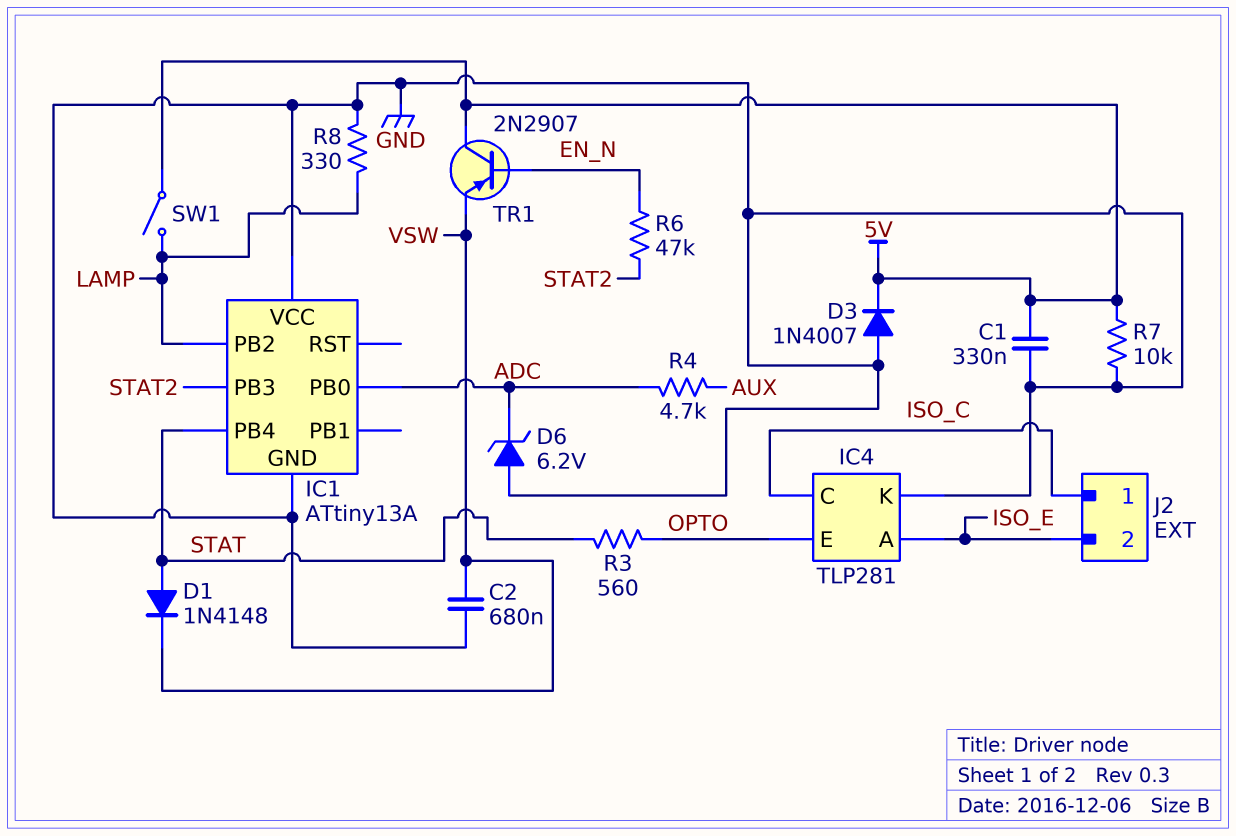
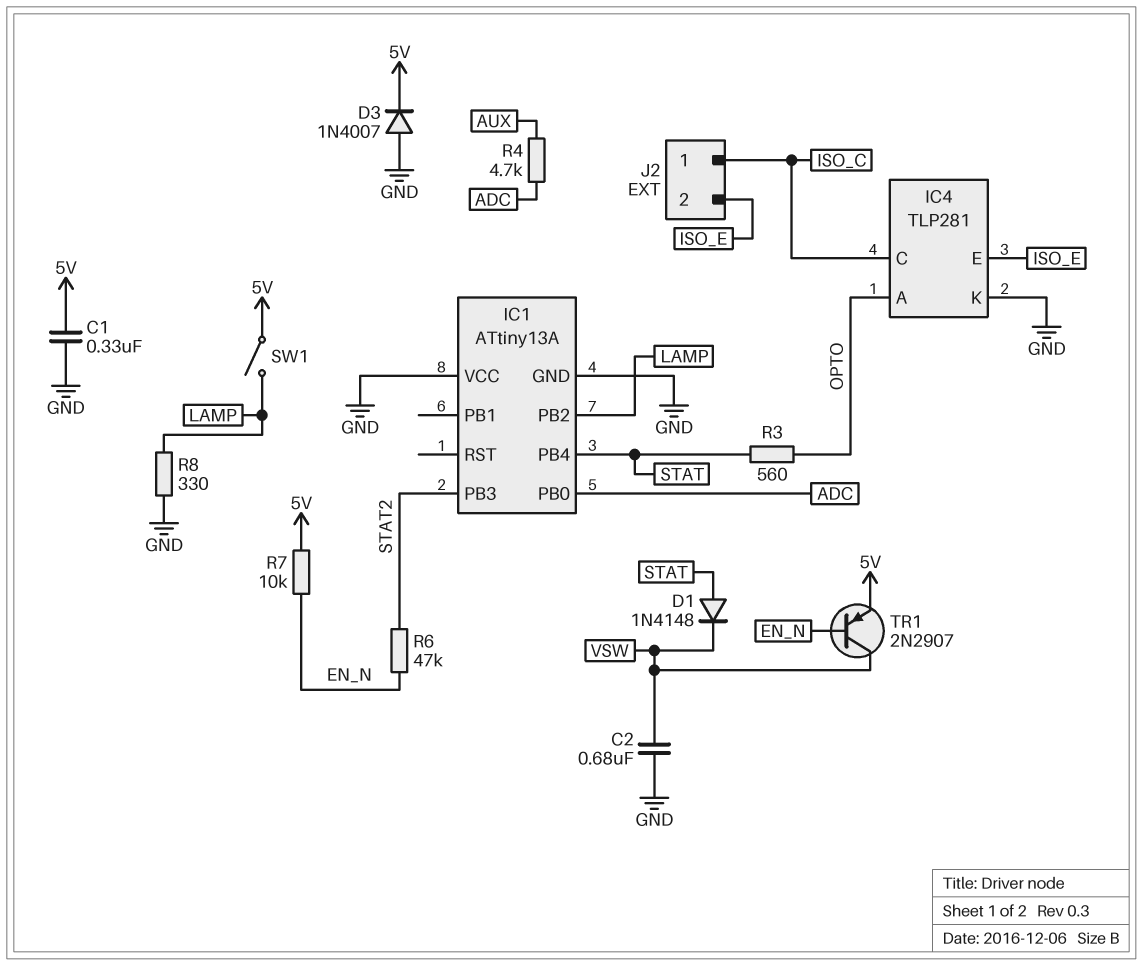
D6: zener 6.2V (A GND, K ADC) -> none
IC4 pin A: ISO_E -> OPTO
IC4 pin E: OPTO -> ISO_E
R7: 10k (5V, GND) -> 10k (5V, EN_N)
TR1: PNP 2N2907 (B EN_N, C 5V, E VSW) -> PNP 2N2907 (B EN_N, C VSW, E 5V)

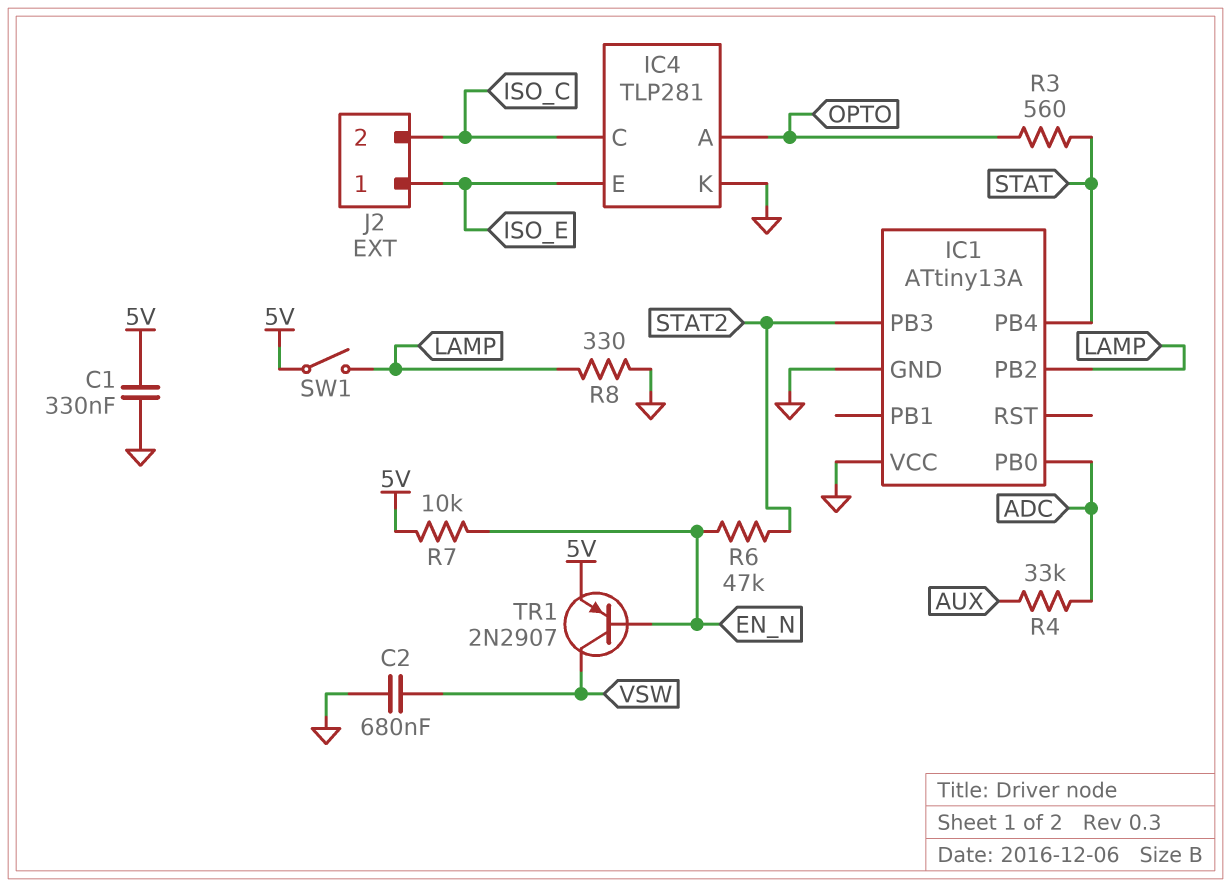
D1: diode 1N4148 (A STAT, K VSW) -> none
D3: diode 1N4007 (A GND, K 5V) -> none
J2 pin 1: ISO_C -> ISO_E
J2 pin 2: ISO_E -> ISO_C
R4: 4.7k (ADC, AUX) -> 33k (ADC, AUX)

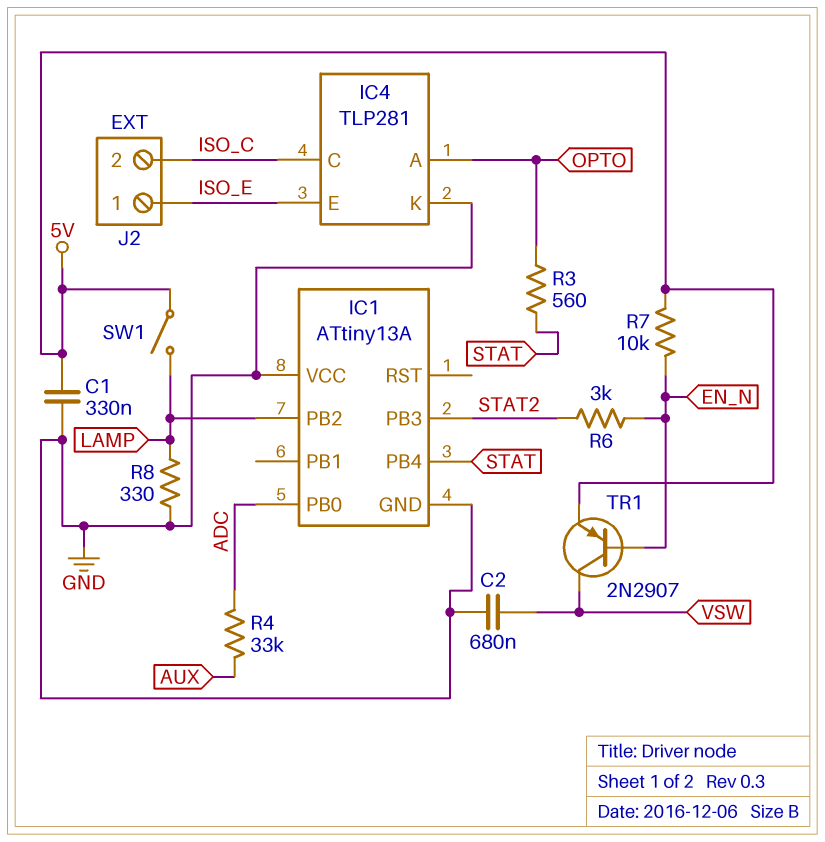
R6: 47k (EN_N, STAT2) -> 3k (EN_N, STAT2)

